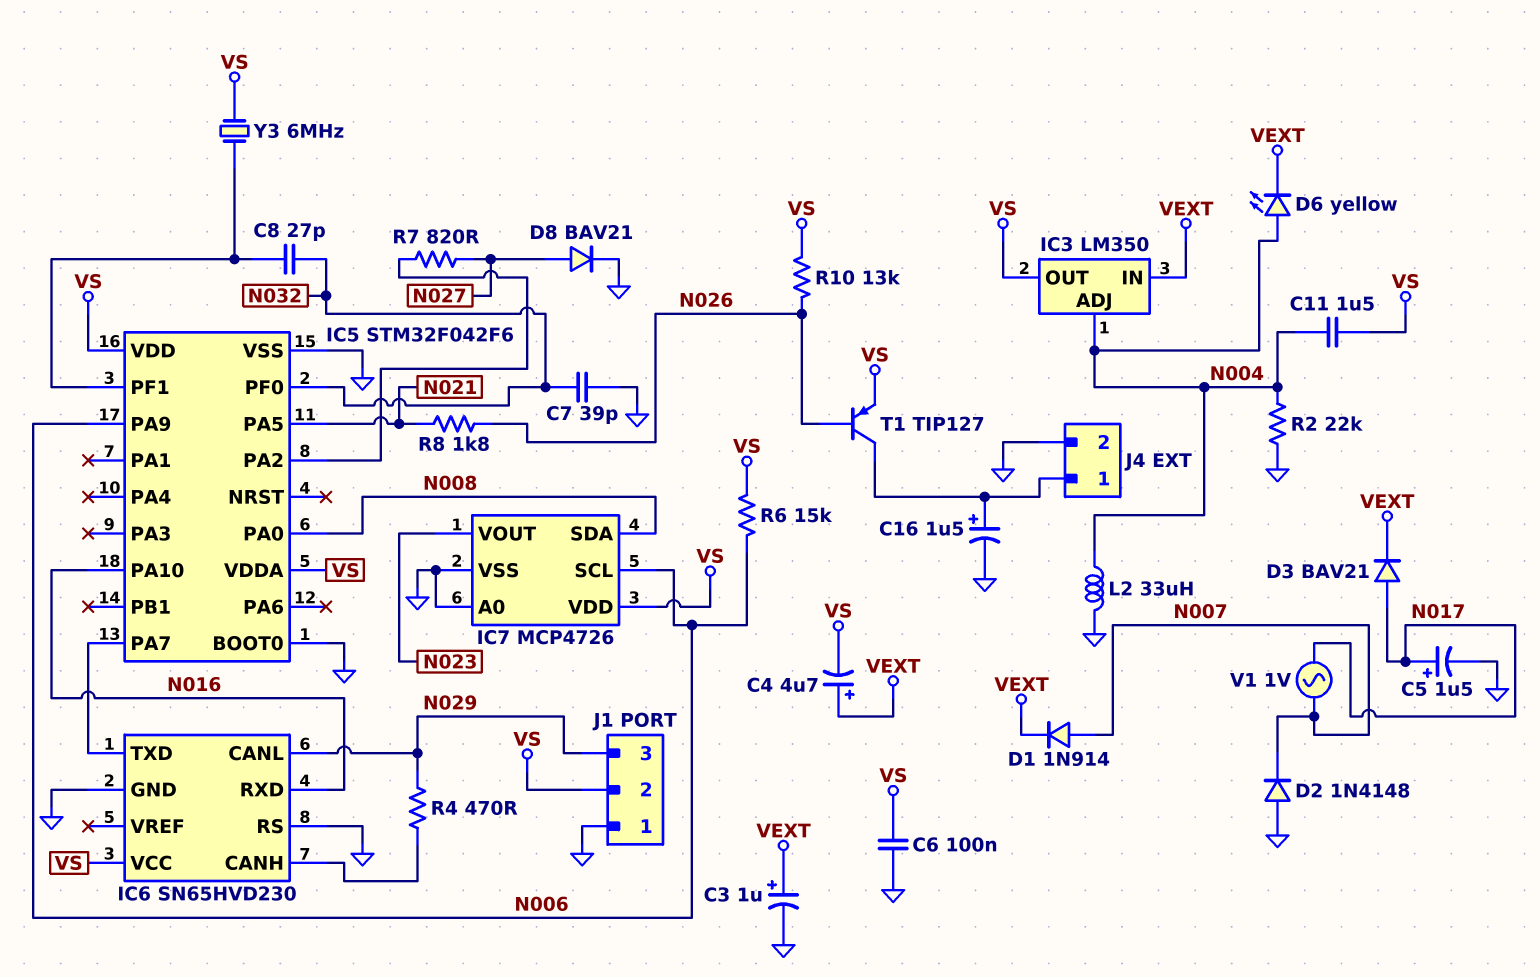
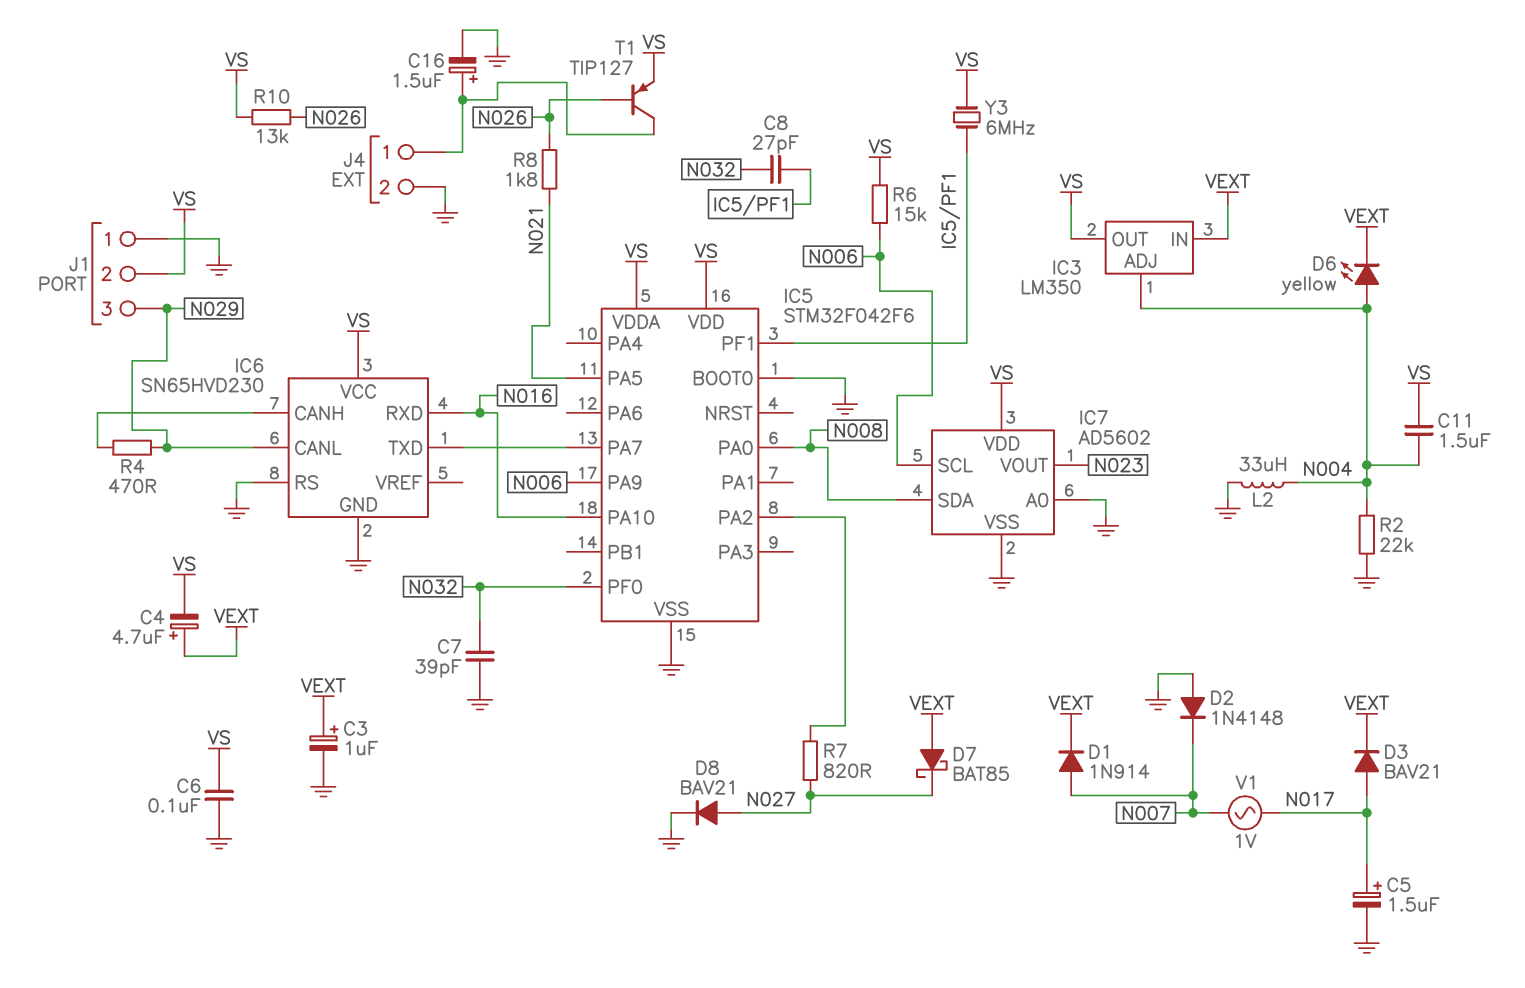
D7: none -> schottky BAT85 (A VEXT, K N027)
IC7: MCP4726 -> AD5602

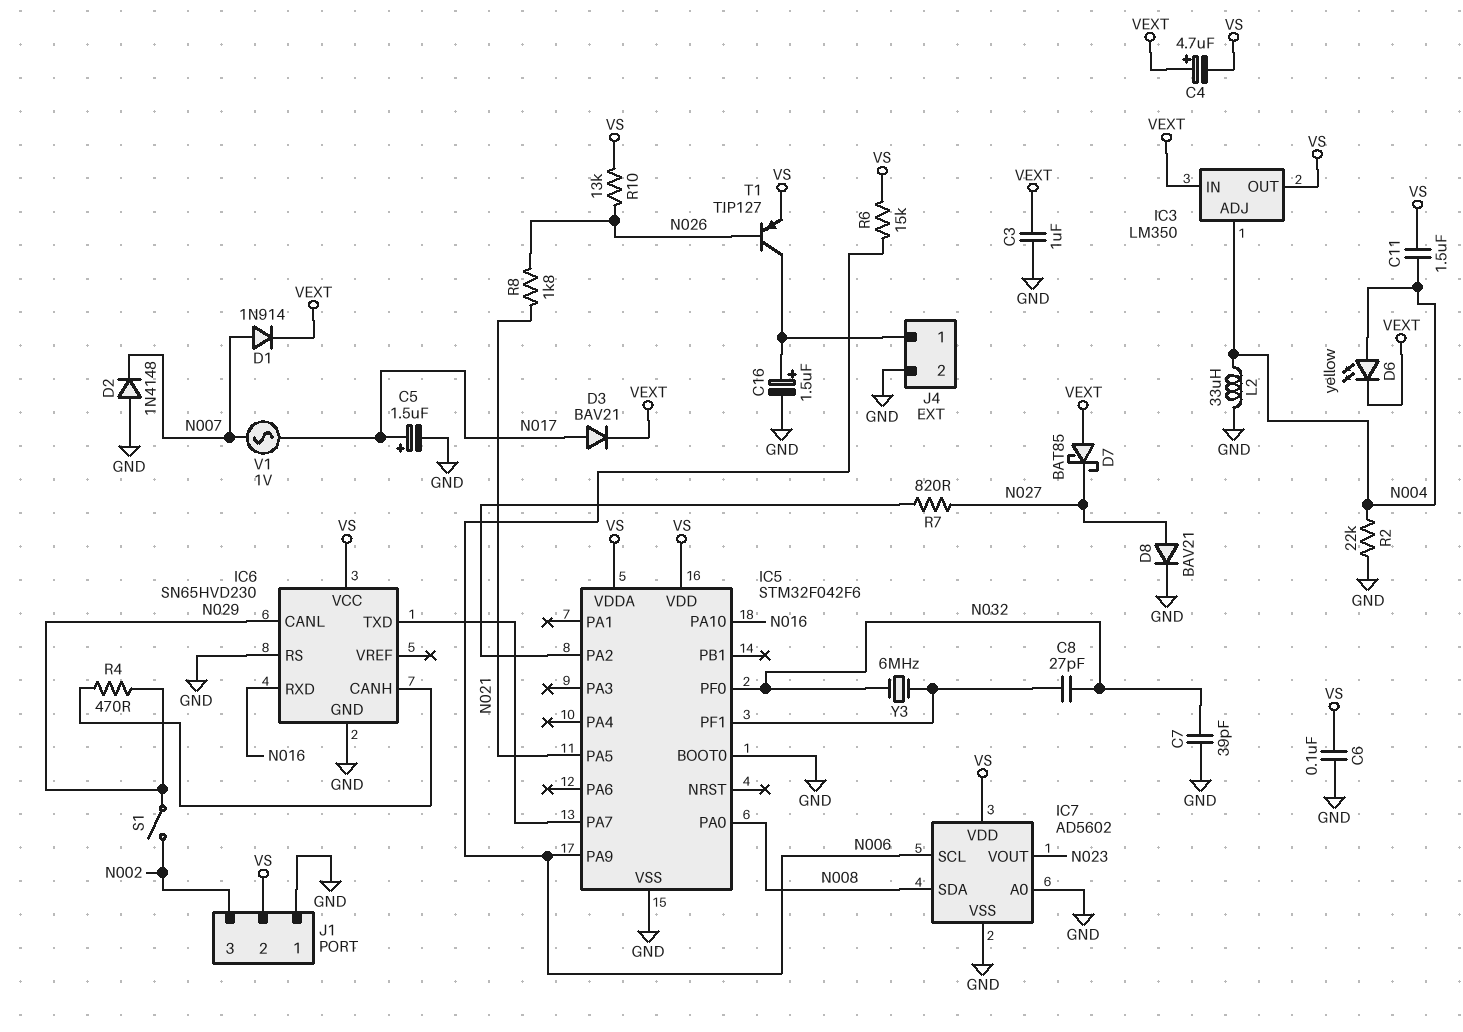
C3: 1uF (plus VEXT, minus GND) -> 1uF (GND, VEXT)
J1 pin 3: N029 -> N002
S1: none -> switch (N002, N029)
Y3: 6MHz (IC5/PF1, VS) -> 6MHz (IC5/PF1, N032)

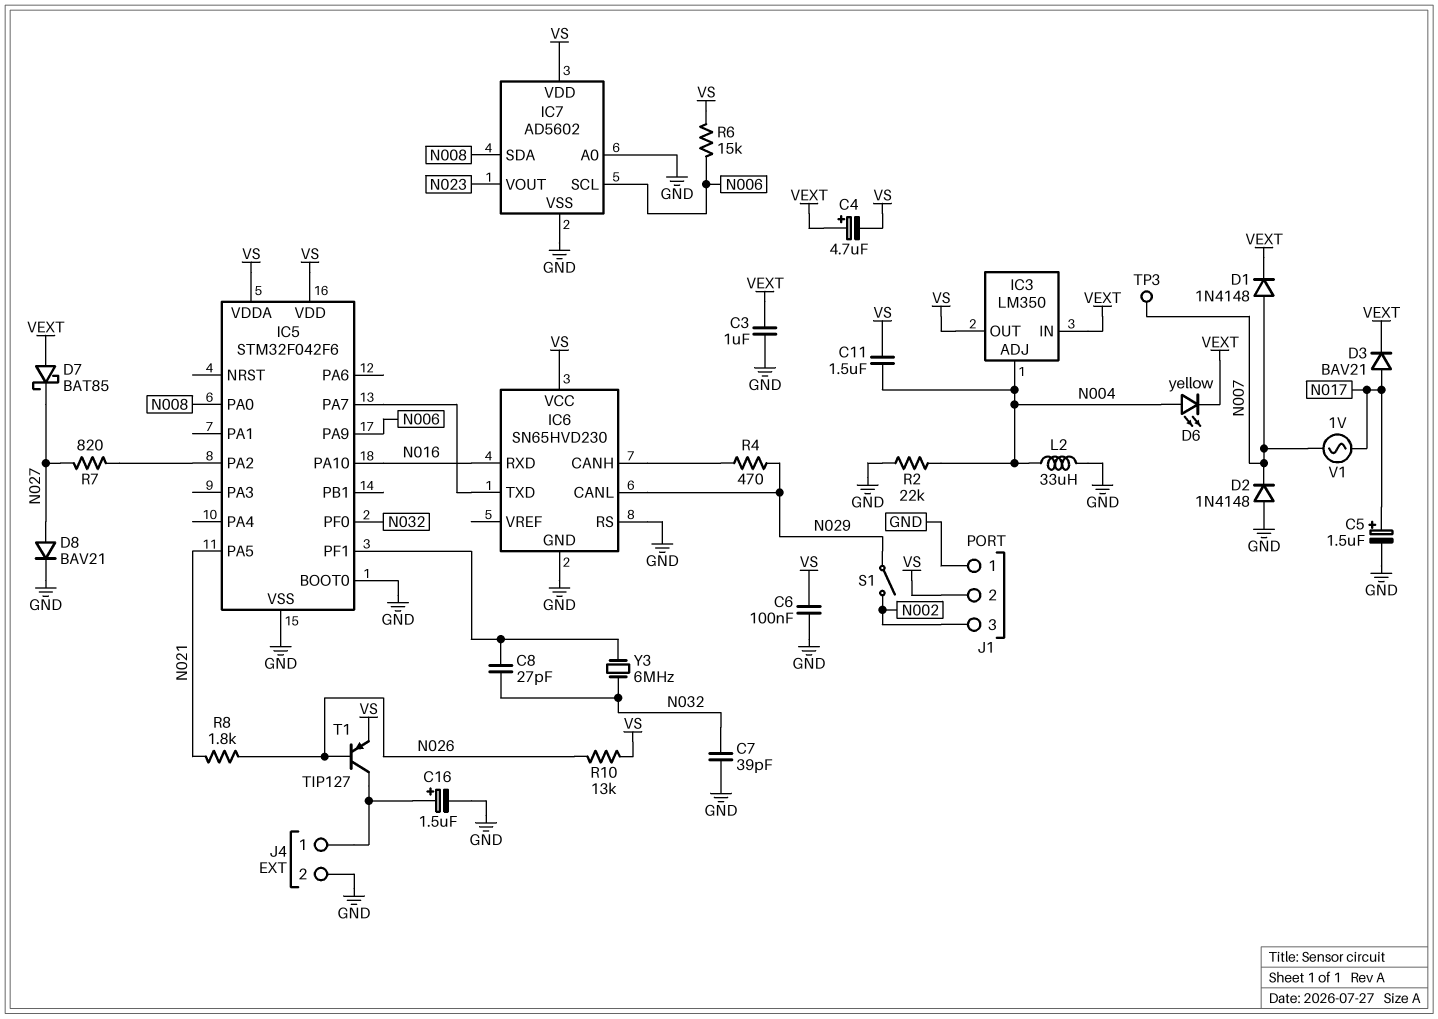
D1: diode 1N914 (A N007, K VEXT) -> diode 1N4148 (A N007, K VEXT)
TP3: none -> test point (N007)

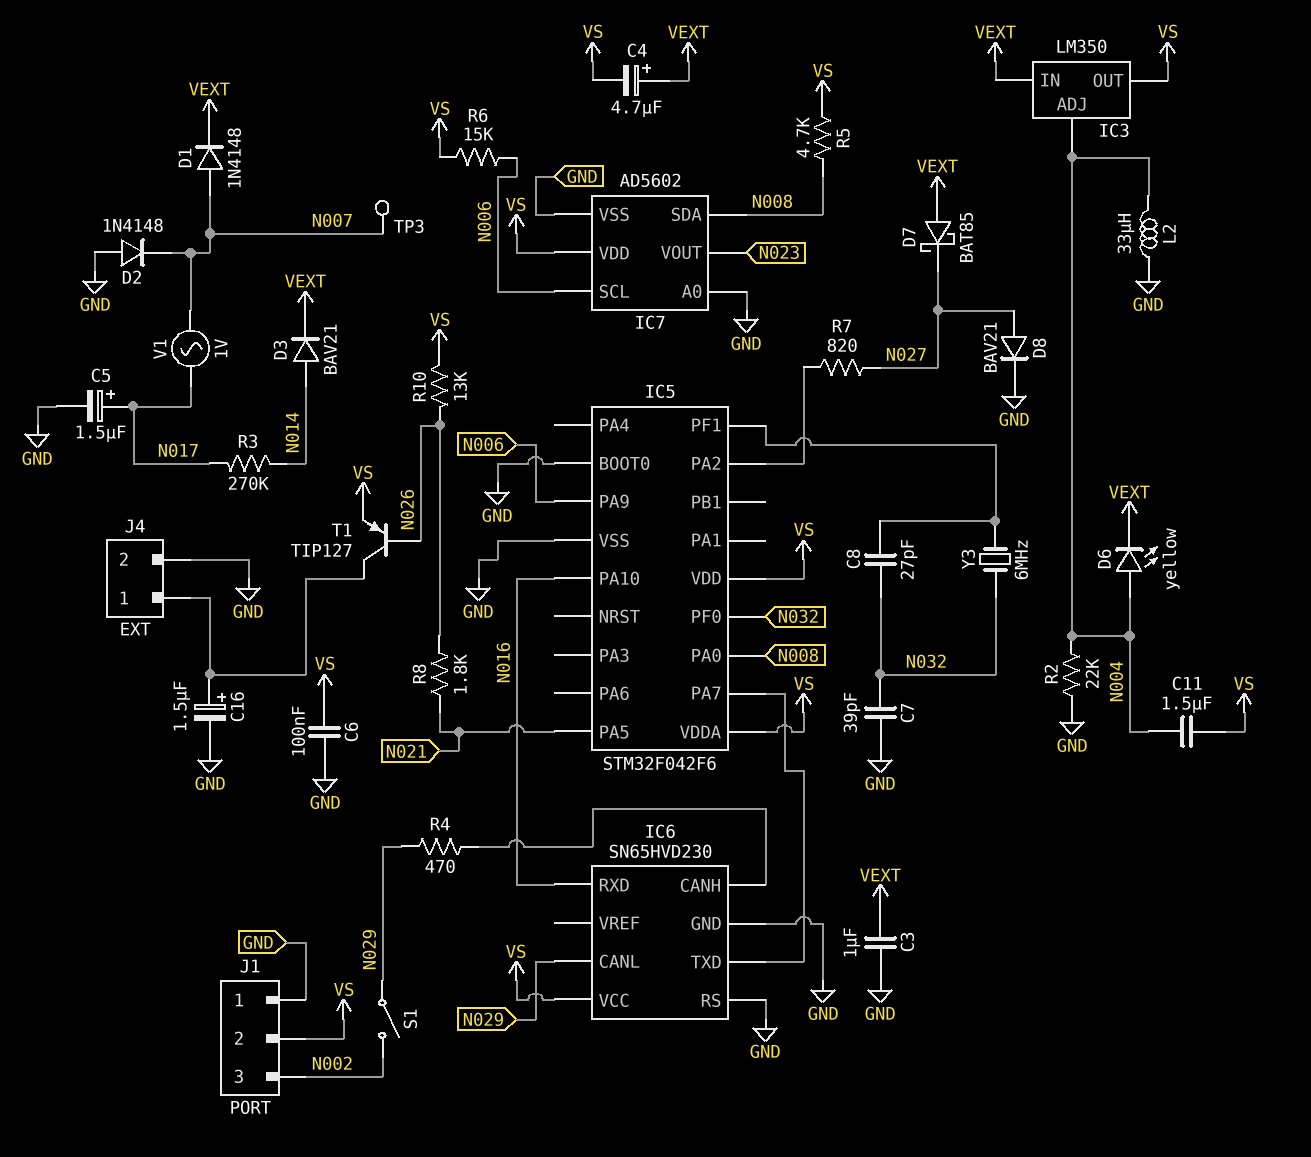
D3: diode BAV21 (A N017, K VEXT) -> diode BAV21 (A N014, K VEXT)
R3: none -> 270k (N014, N017)
R5: none -> 4.7k (N008, VS)

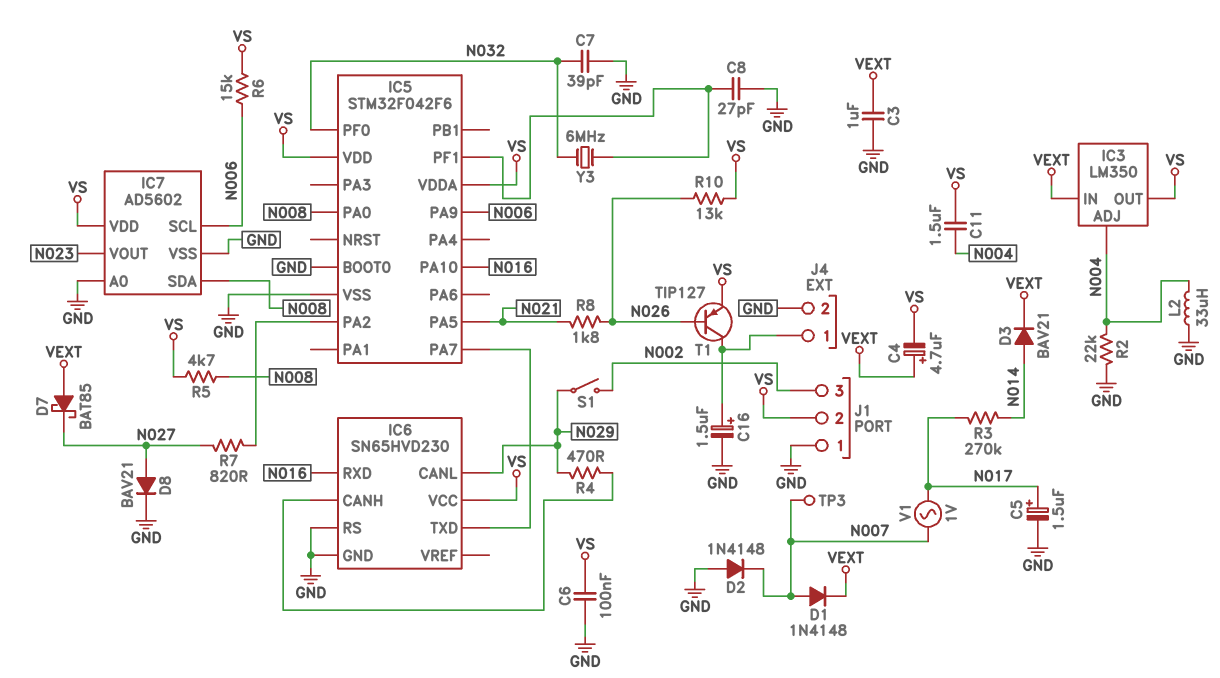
C8: 27pF (IC5/PF1, N032) -> 27pF (GND, IC5/PF1)
D6: LED yellow (A N004, K VEXT) -> none

